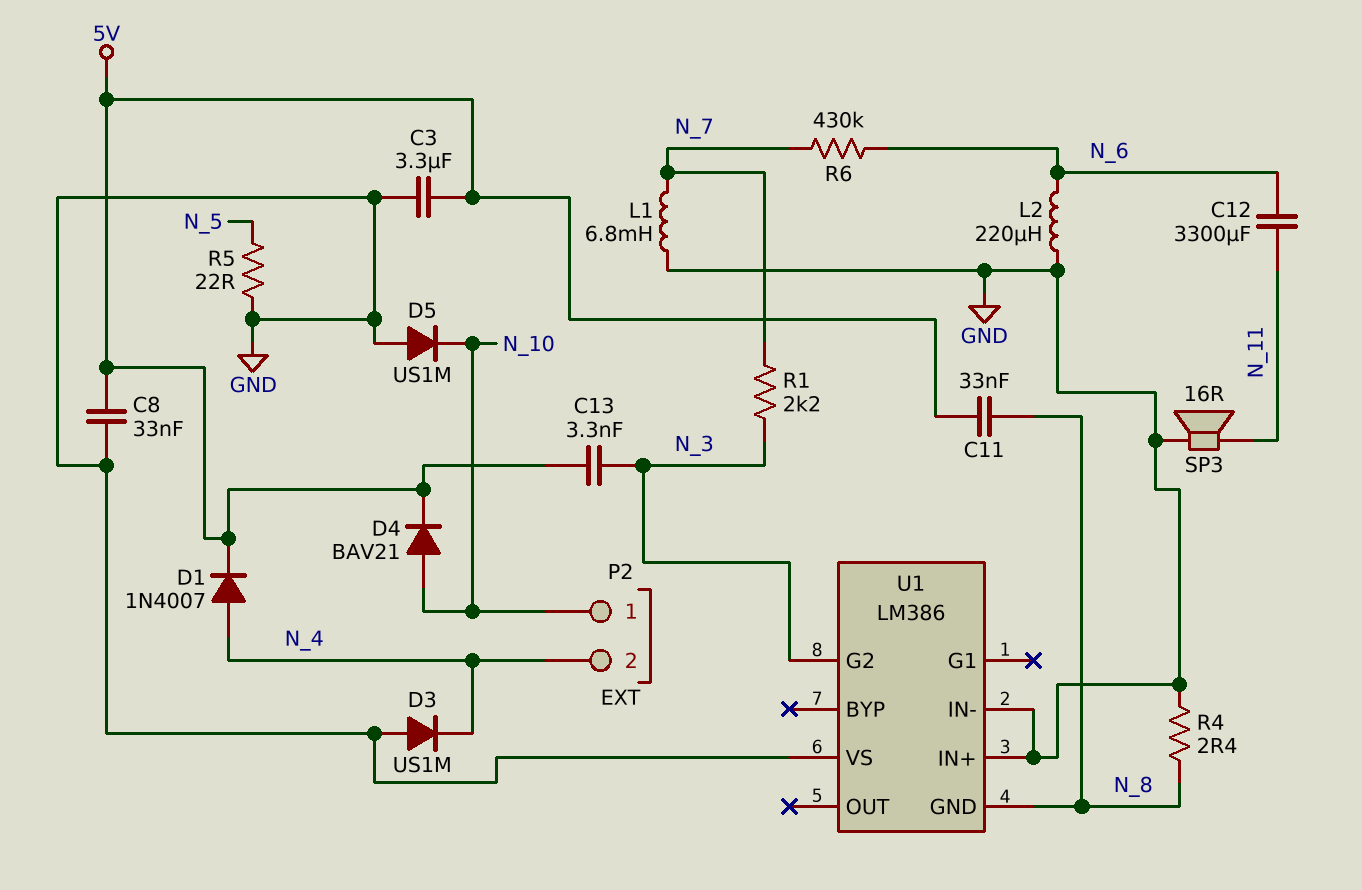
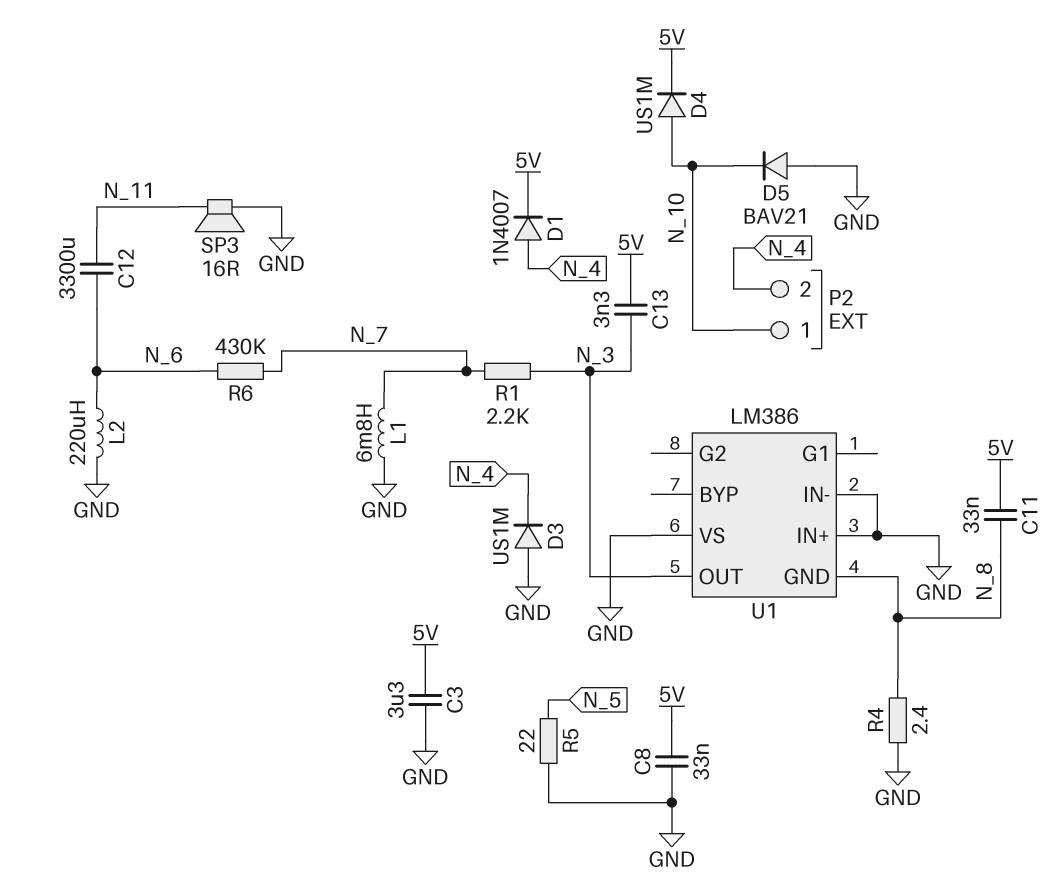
D4: diode BAV21 (A N_10, K 5V) -> diode US1M (A N_10, K 5V)
D5: diode US1M (A GND, K N_10) -> diode BAV21 (A GND, K N_10)
U1 pin G2: N_3 -> none
U1 pin OUT: none -> N_3

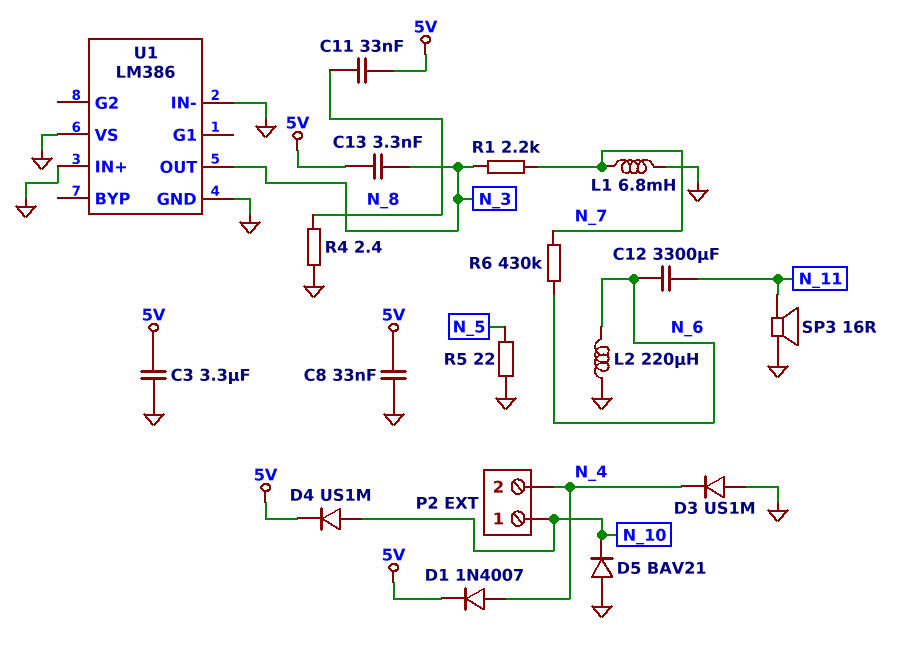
U1 pin GND: N_8 -> GND

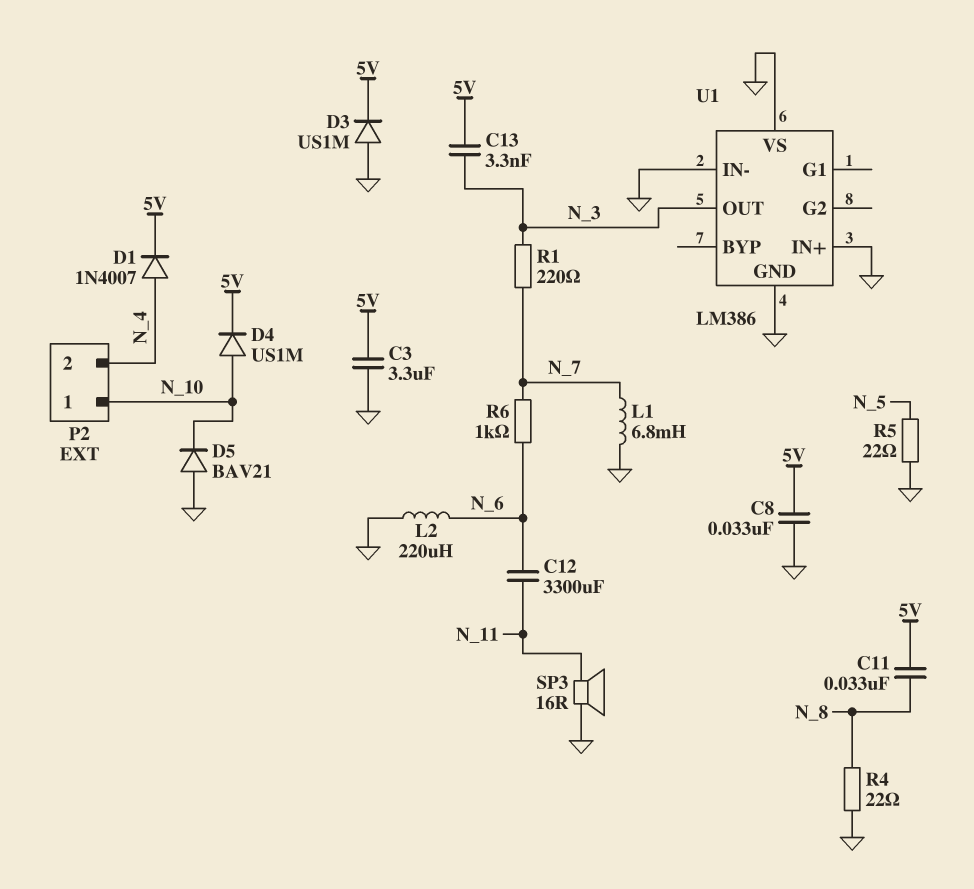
D3: diode US1M (A GND, K N_4) -> diode US1M (A GND, K 5V)
R1: 2.2k (N_3, N_7) -> 220 (N_3, N_7)
R4: 2.4 (GND, N_8) -> 22 (GND, N_8)
R6: 430k (N_6, N_7) -> 1k (N_6, N_7)

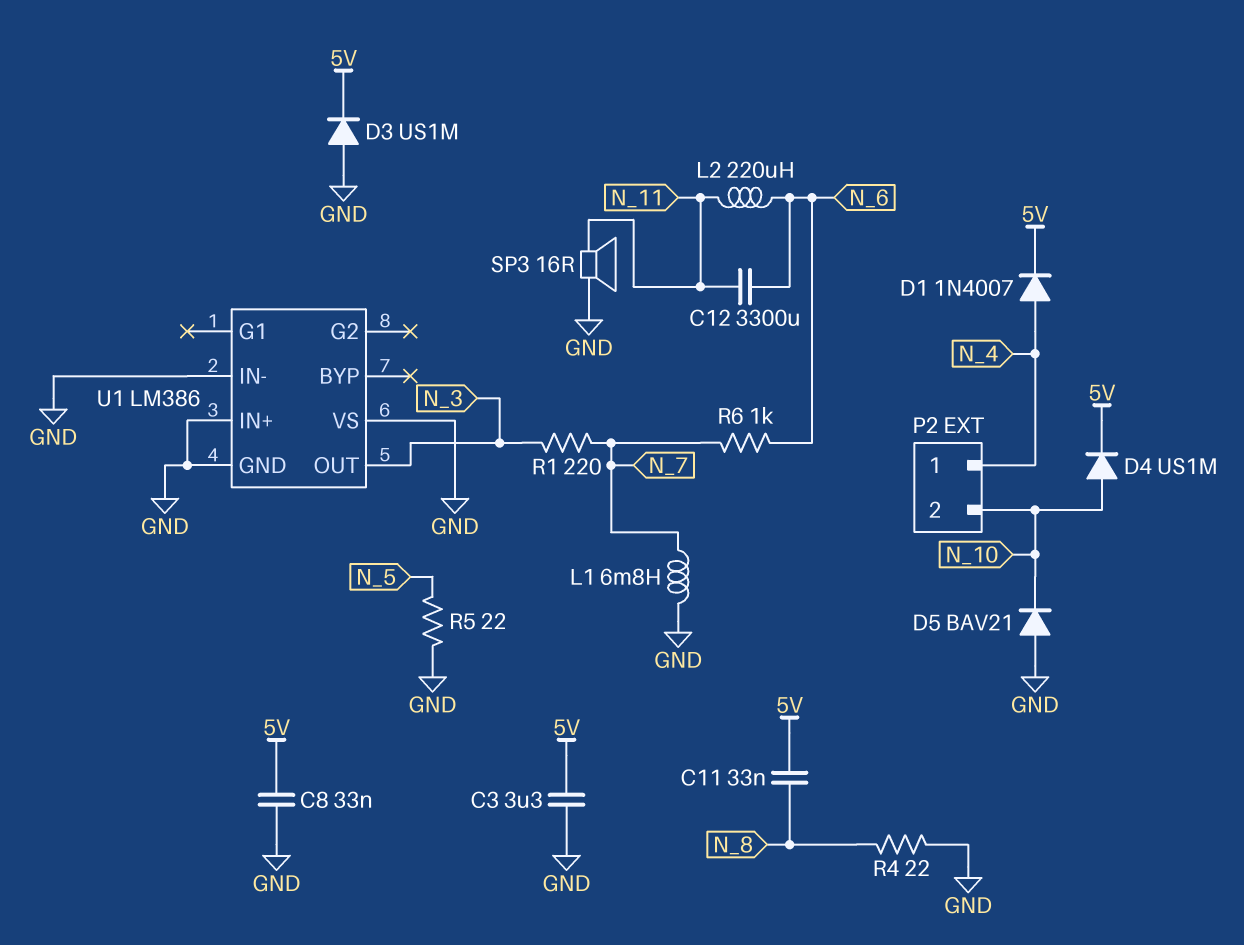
C13: 3.3nF (5V, N_3) -> none
L2: 220uH (GND, N_6) -> 220uH (N_6, N_11)
P2 pin 1: N_10 -> N_4
P2 pin 2: N_4 -> N_10

